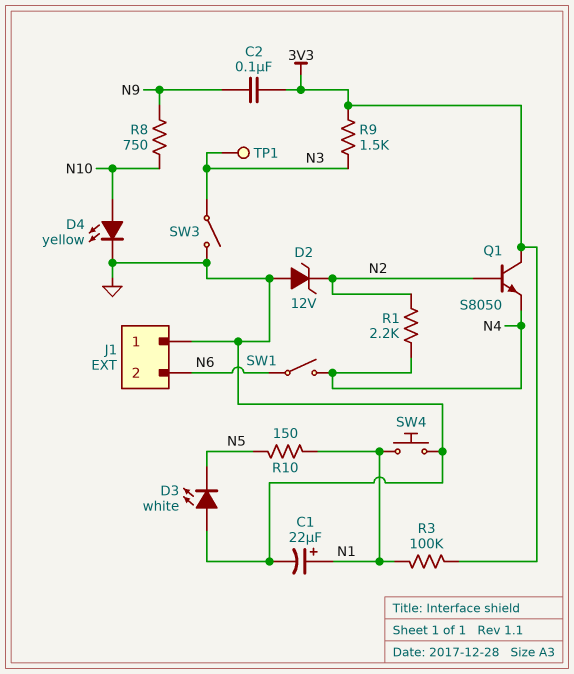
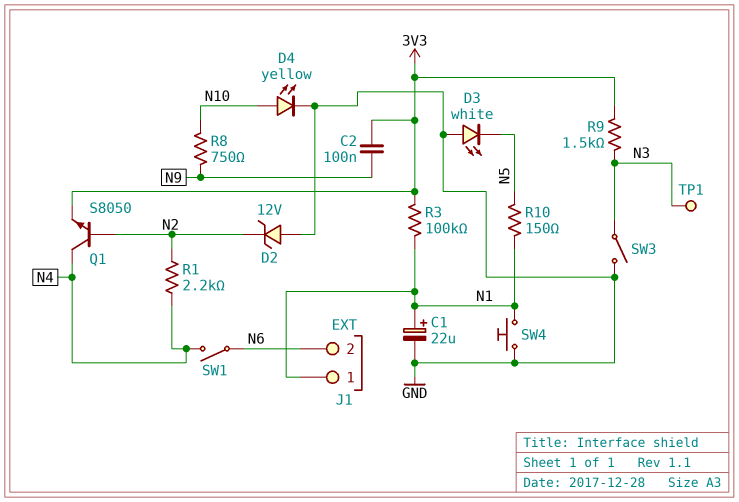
J1 pin 1: GND -> N1
Q1: NPN S8050 (B N2, C 3V3, E N4) -> NPN S8050 (B N2, C N4, E 3V3)

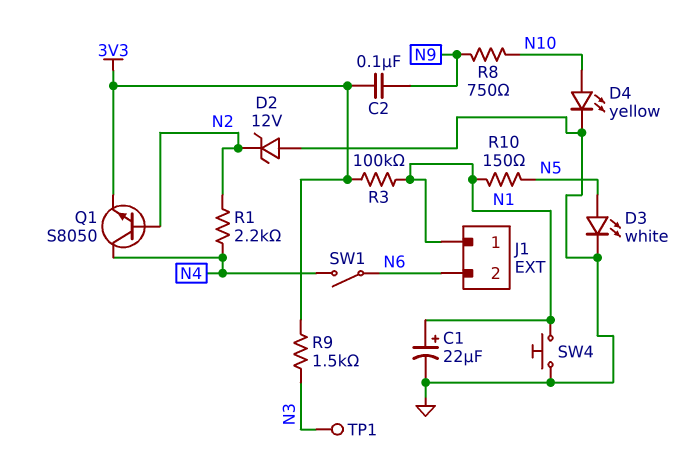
D3: LED white (A GND, K N5) -> LED white (A N5, K GND)
SW3: switch (GND, N3) -> none

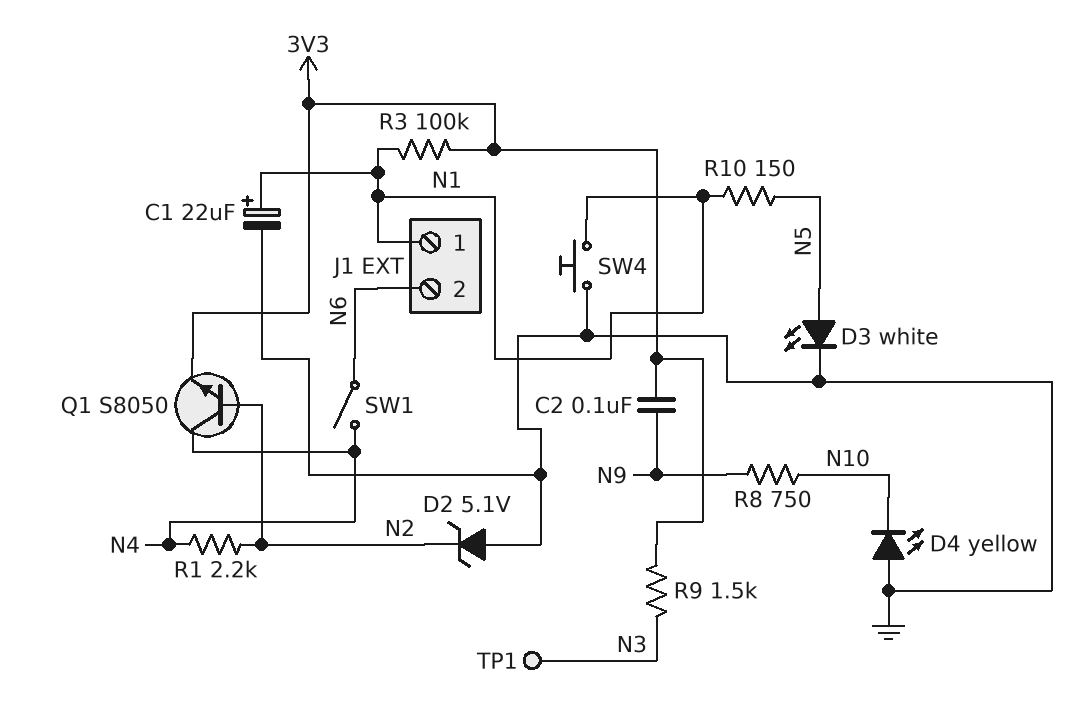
D2: zener 12V (A GND, K N2) -> zener 5.1V (A GND, K N2)
D4: LED yellow (A N10, K GND) -> LED yellow (A GND, K N10)

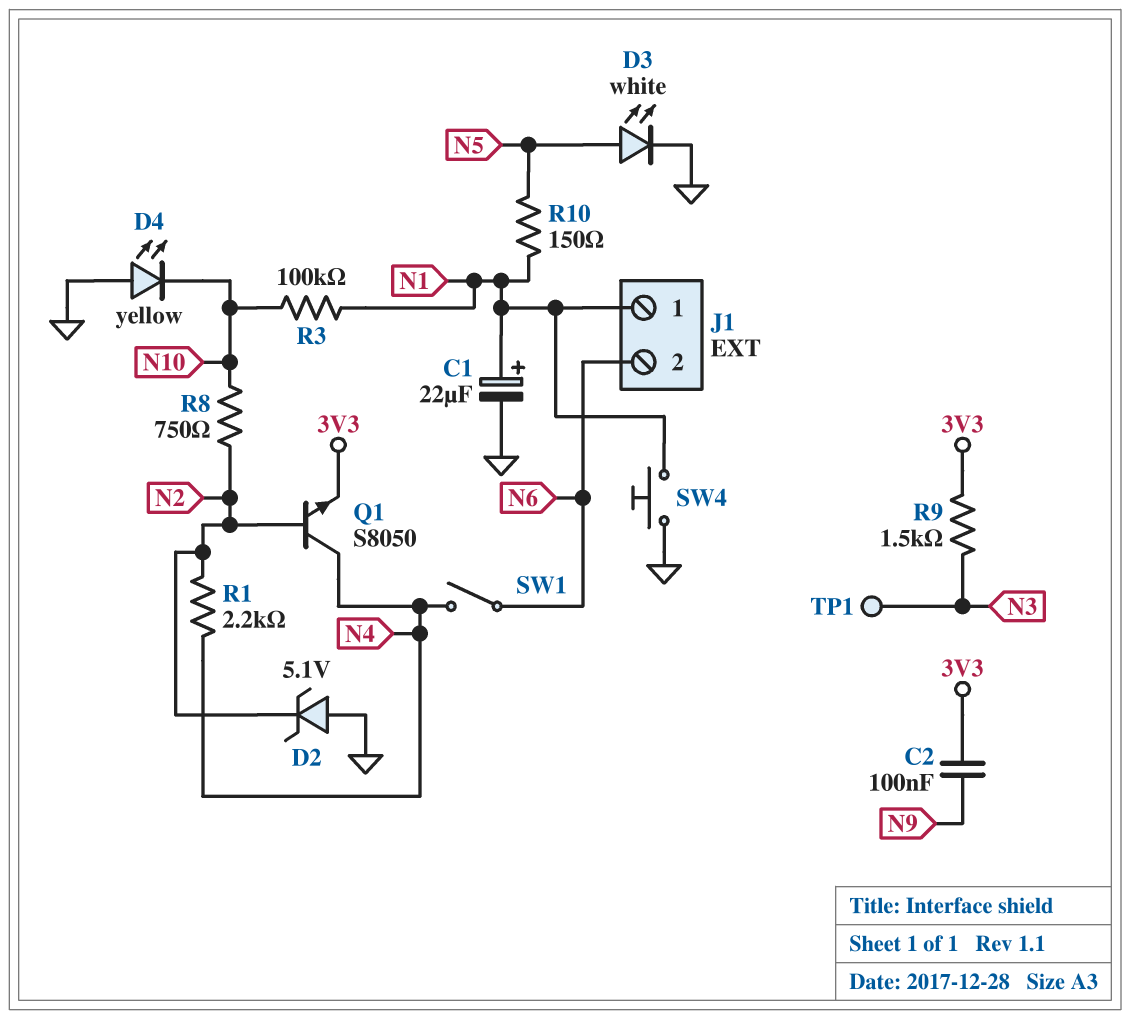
R3: 100k (3V3, N1) -> 100k (N1, N10)
R8: 750 (N9, N10) -> 750 (N2, N10)

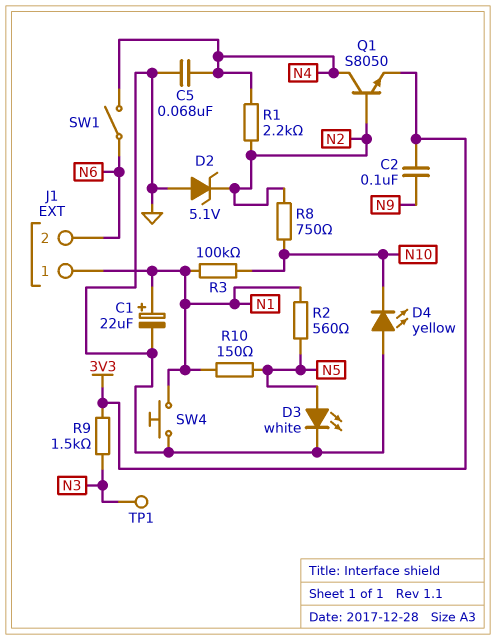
C5: none -> 68nF (GND, N4)
R2: none -> 560 (N1, N5)

